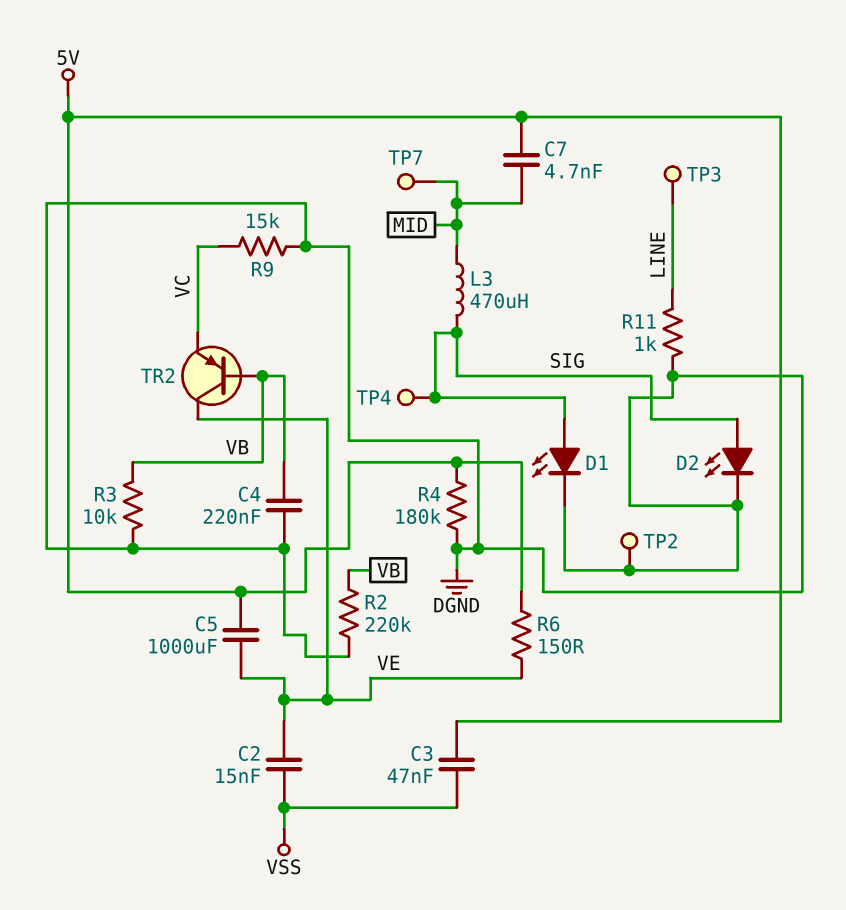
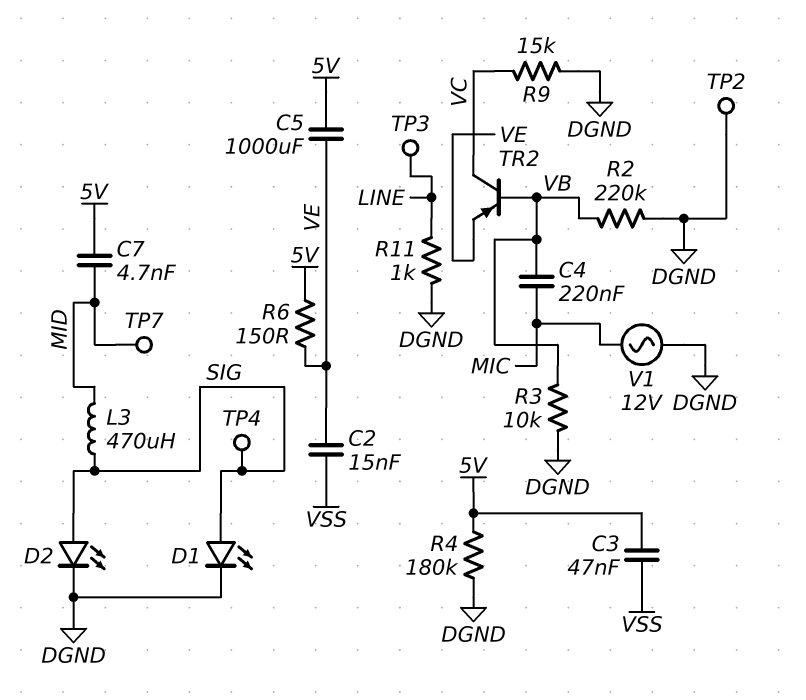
C4: 220nF (DGND, VB) -> 220nF (MIC, VB)
TR2: PNP (B VB, C VE, E VC) -> PNP (B VB, C VC, E VE)
V1: none -> AC 12V (DGND, MIC)

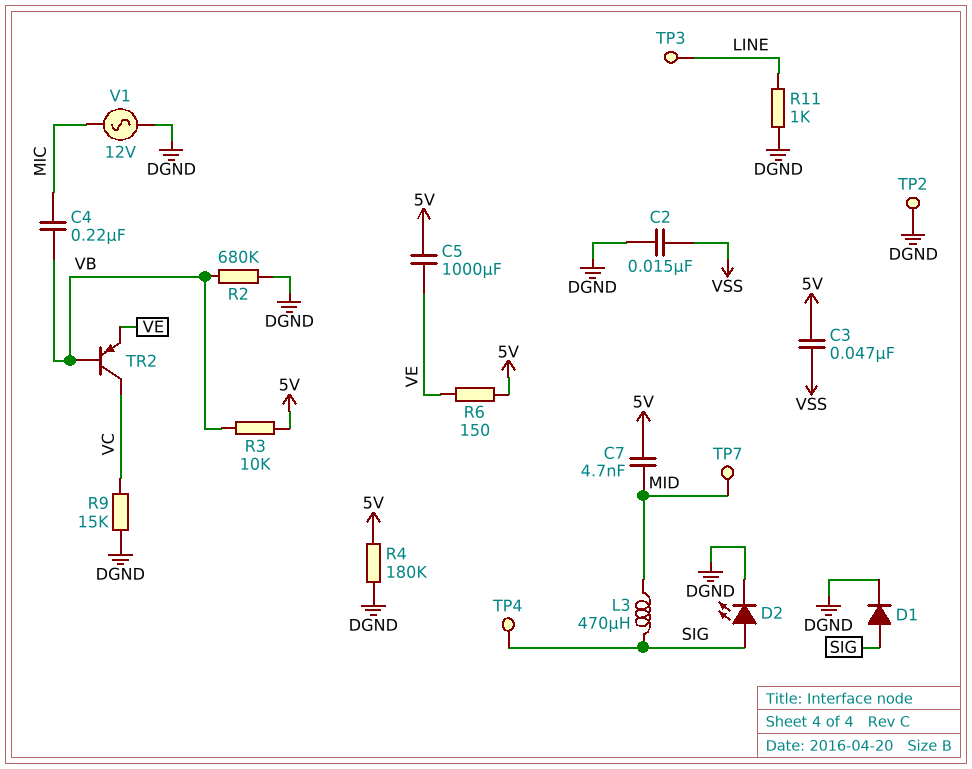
C2: 15nF (VE, VSS) -> 15nF (DGND, VSS)
D1: LED (A SIG, K DGND) -> diode (A SIG, K DGND)
R2: 220k (DGND, VB) -> 680k (DGND, VB)
R3: 10k (DGND, VB) -> 10k (5V, VB)

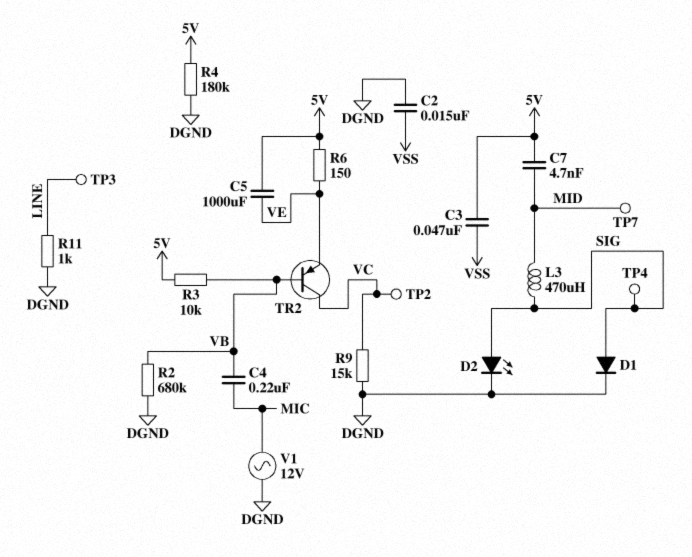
TP2: test point (DGND) -> test point (VC)

